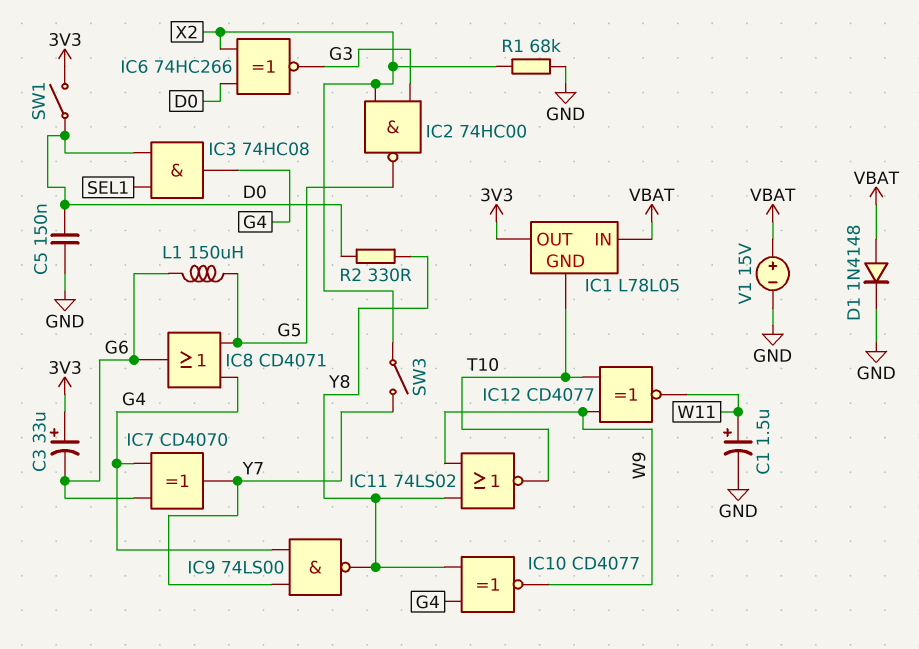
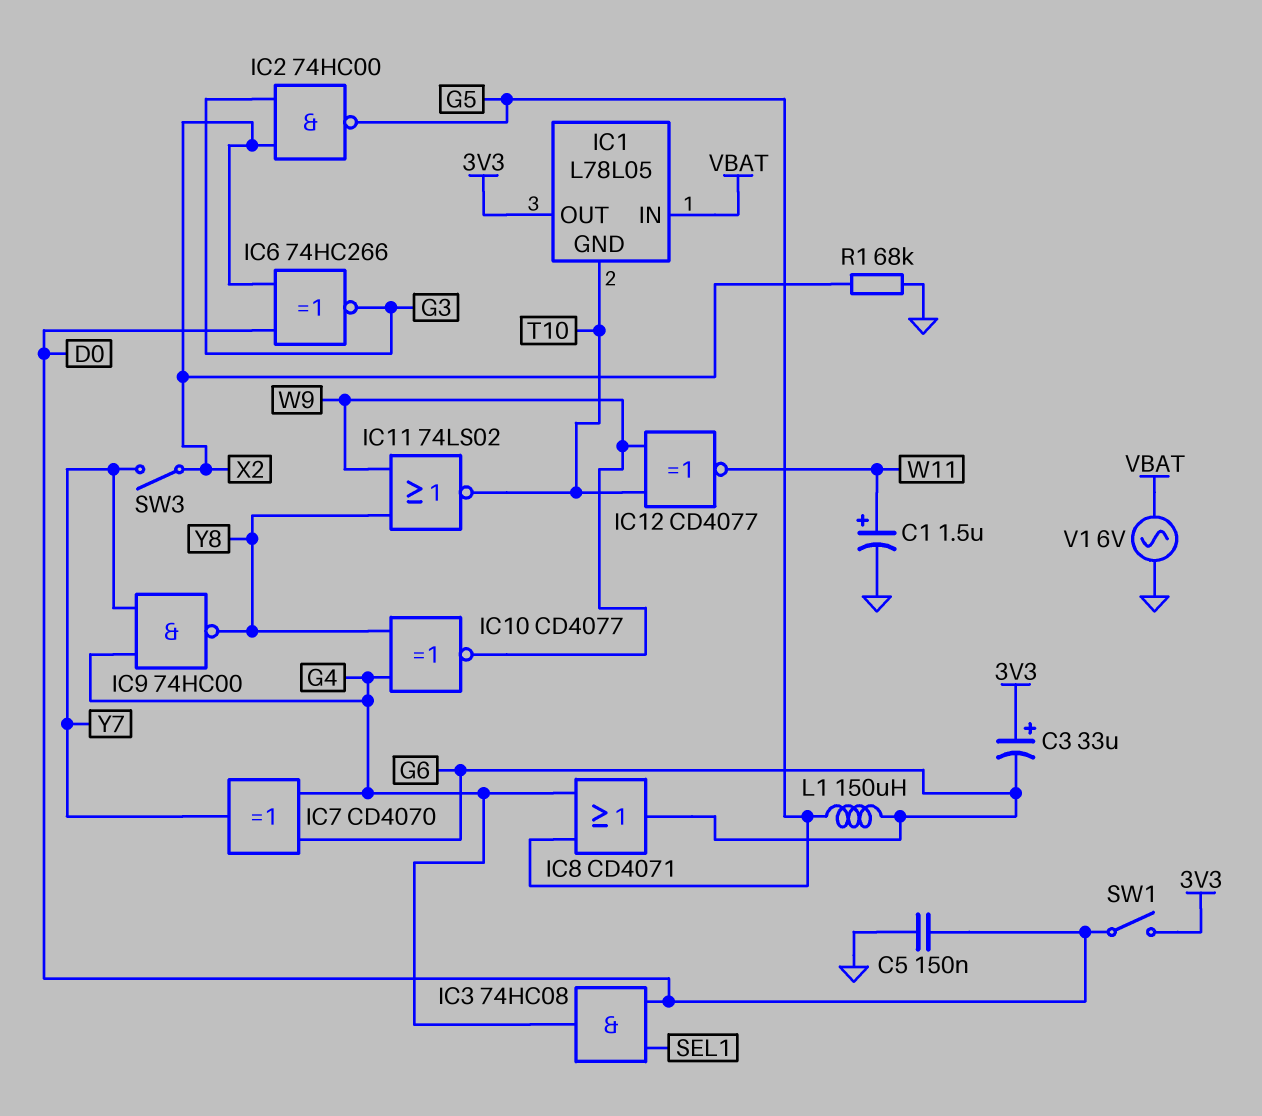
D1: diode 1N4148 (A VBAT, K GND) -> none
IC9: NAND 74LS00 (in G4, in Y7, out Y8) -> NAND 74HC00 (in G4, in Y7, out Y8)
R2: 330 (D0, Y8) -> none
V1: 15V (plus VBAT, minus GND) -> AC 6V (GND, VBAT)

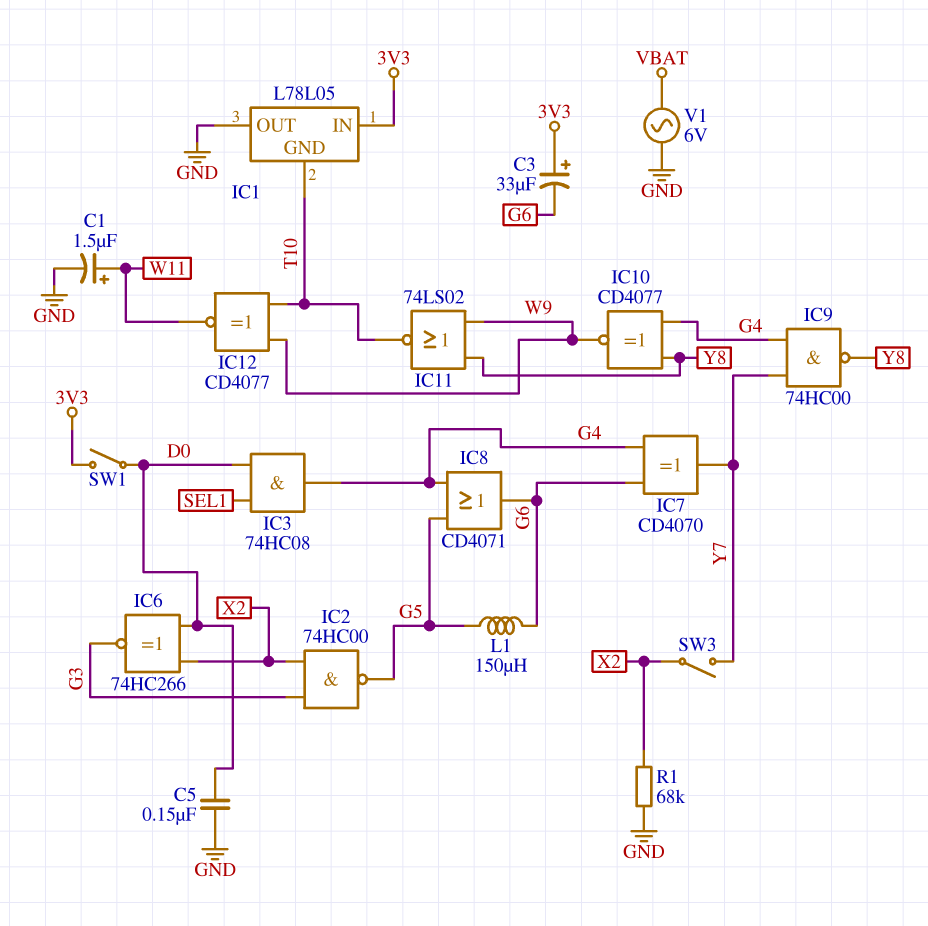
IC1 pin IN: VBAT -> 3V3
IC1 pin OUT: 3V3 -> GND

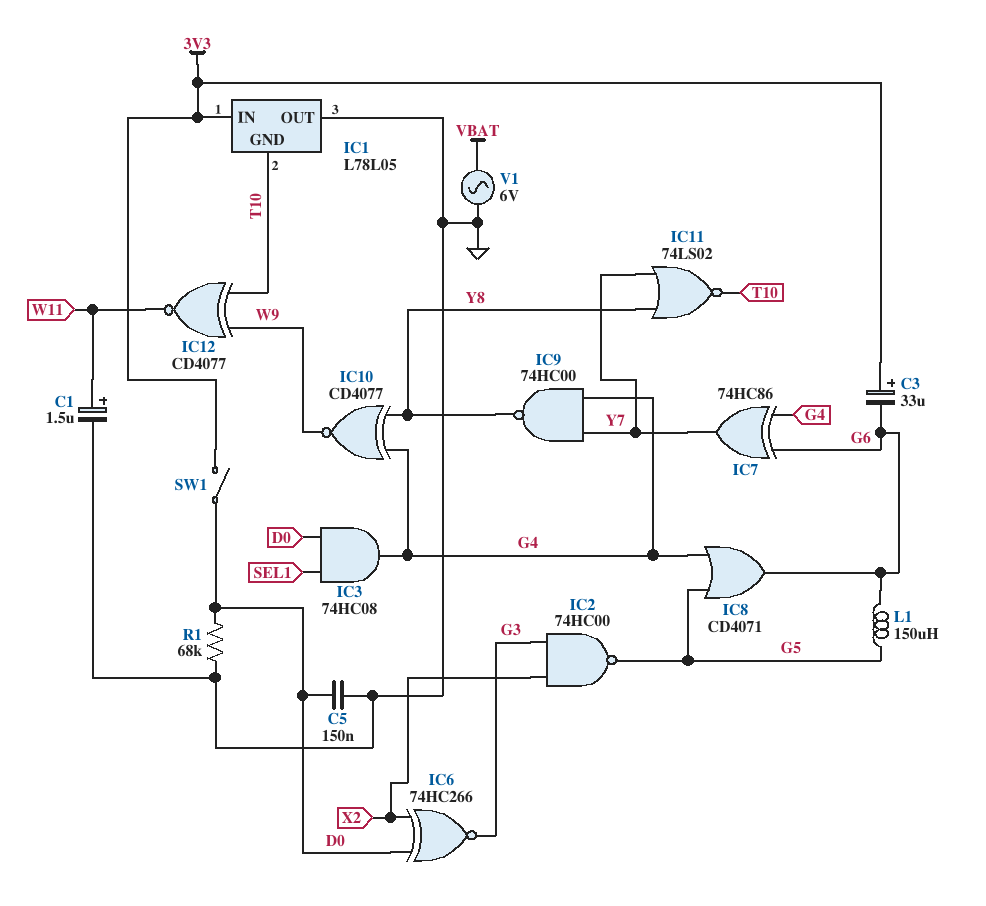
IC7: XOR CD4070 (in G4, in G6, out Y7) -> XOR 74HC86 (in G4, in G6, out Y7)
IC11: NOR 74LS02 (in W9, in Y8, out T10) -> NOR 74LS02 (in Y7, in Y8, out T10)
R1: 68k (GND, X2) -> 68k (D0, GND)
SW3: switch (X2, Y7) -> none

